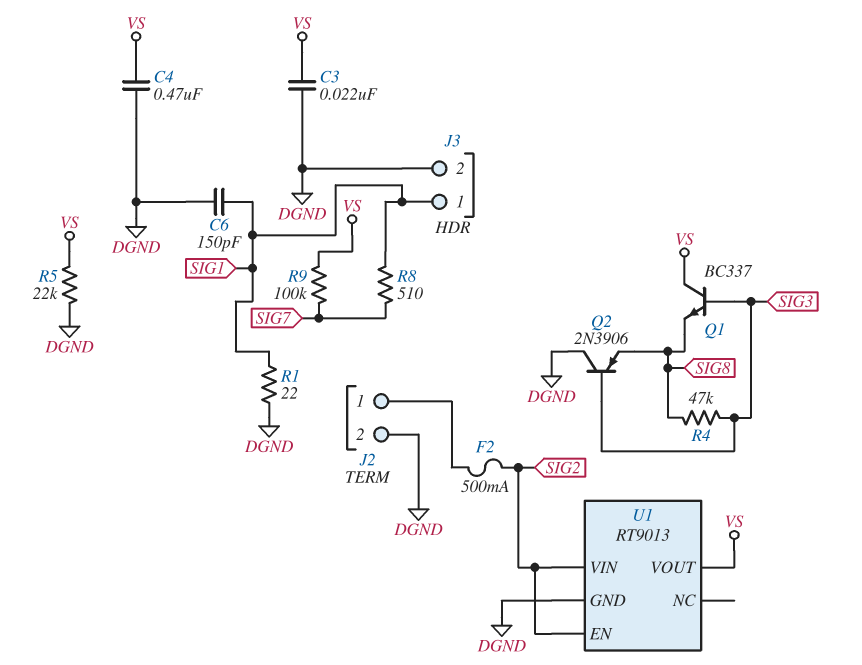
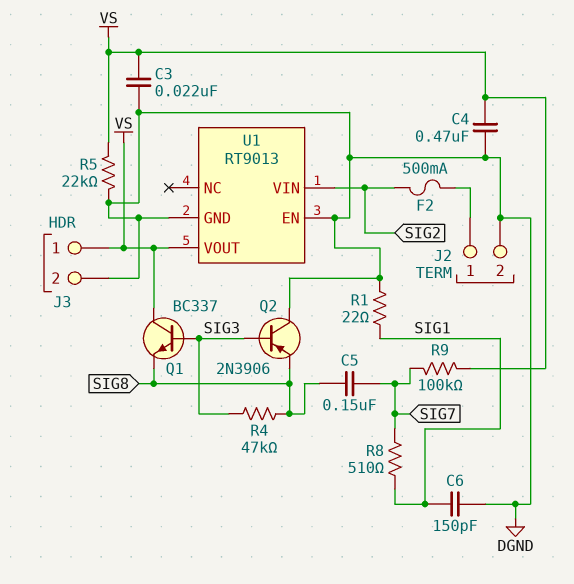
C5: none -> 150nF (SIG7, SIG8)
J3 pin 1: SIG1 -> VS
U1 pin EN: SIG2 -> DGND

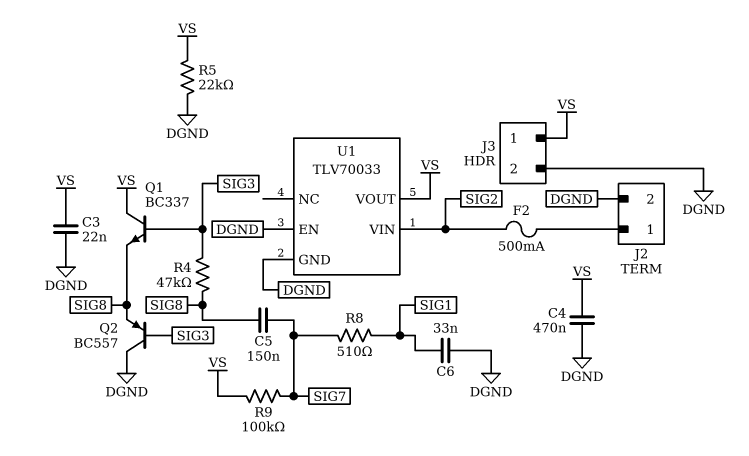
C6: 150pF (DGND, SIG1) -> 33nF (DGND, SIG1)
Q2: PNP 2N3906 (B SIG3, C DGND, E SIG8) -> PNP BC557 (B SIG3, C DGND, E SIG8)
R1: 22 (DGND, SIG1) -> none
U1: RT9013 -> TLV70033

